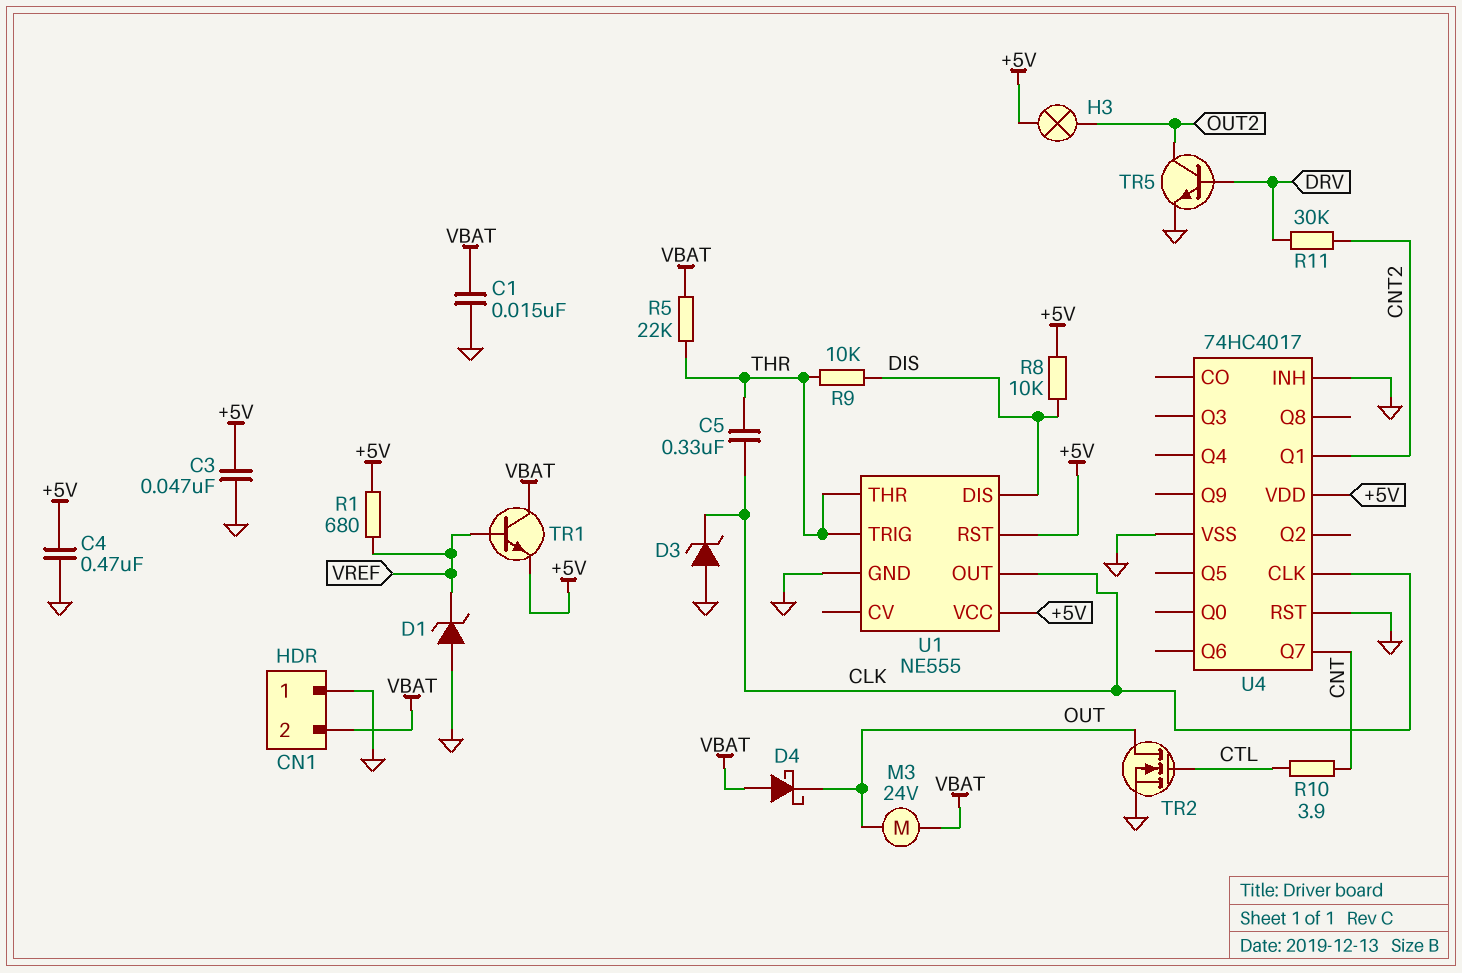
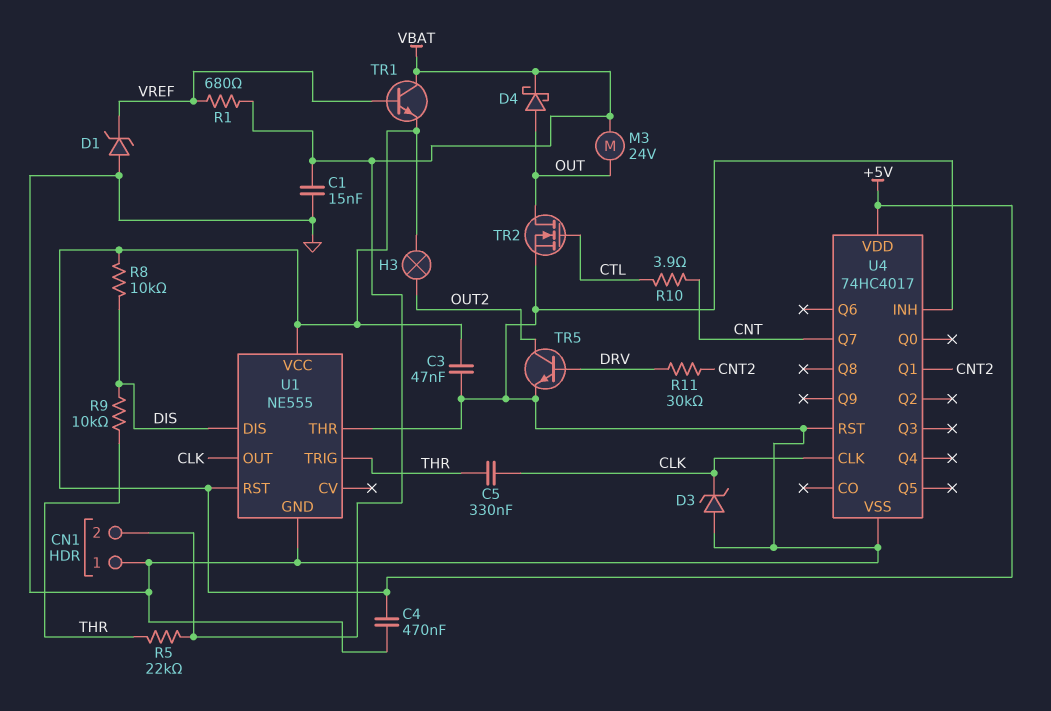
D4: schottky (A VBAT, K OUT) -> schottky (A OUT, K VBAT)
R1: 680 (+5V, VREF) -> 680 (VBAT, VREF)
U1 pin THR: THR -> GND

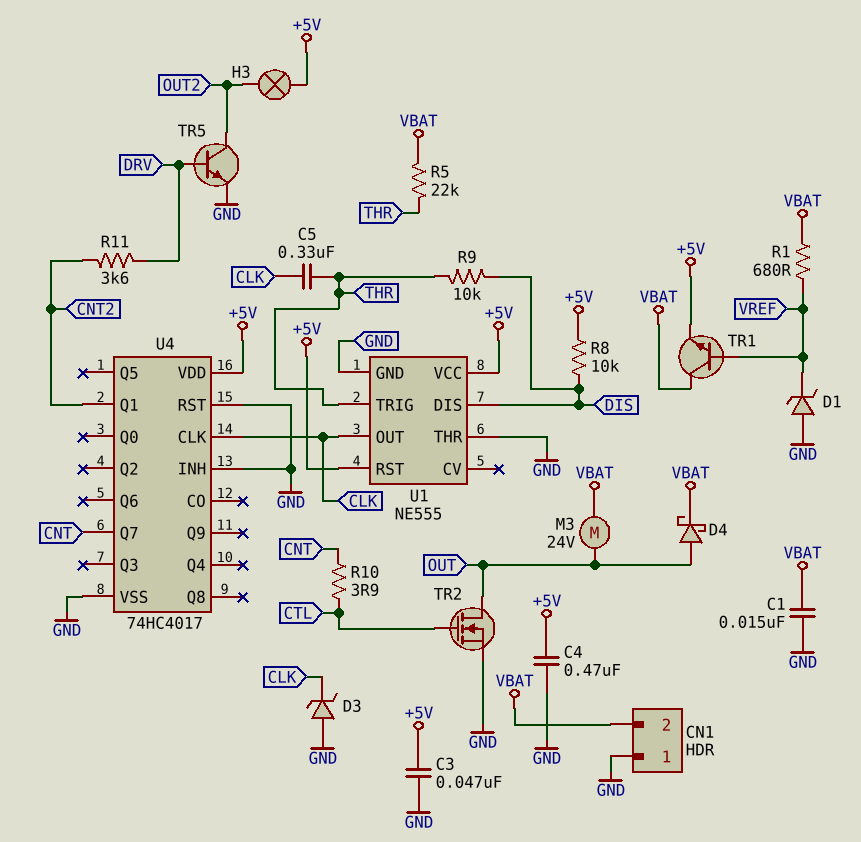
R11: 30k (CNT2, DRV) -> 3.6k (CNT2, DRV)

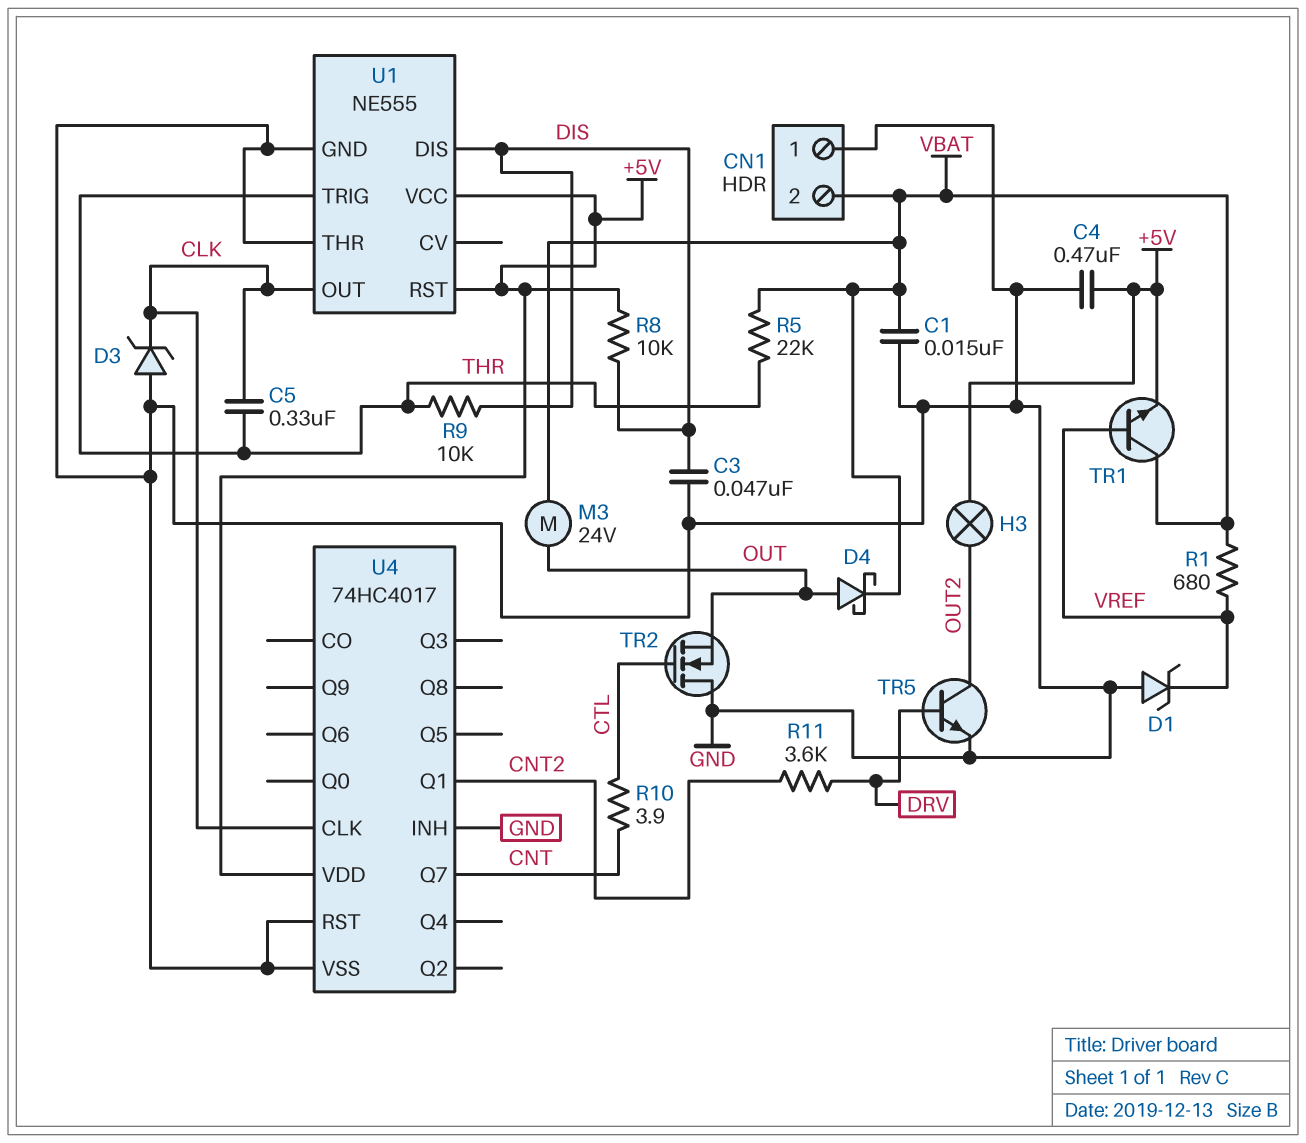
C3: 47nF (+5V, GND) -> 47nF (DIS, GND)
TR2: NMOS (G CTL, D OUT, S GND) -> NMOS (G CTL, D GND, S OUT)

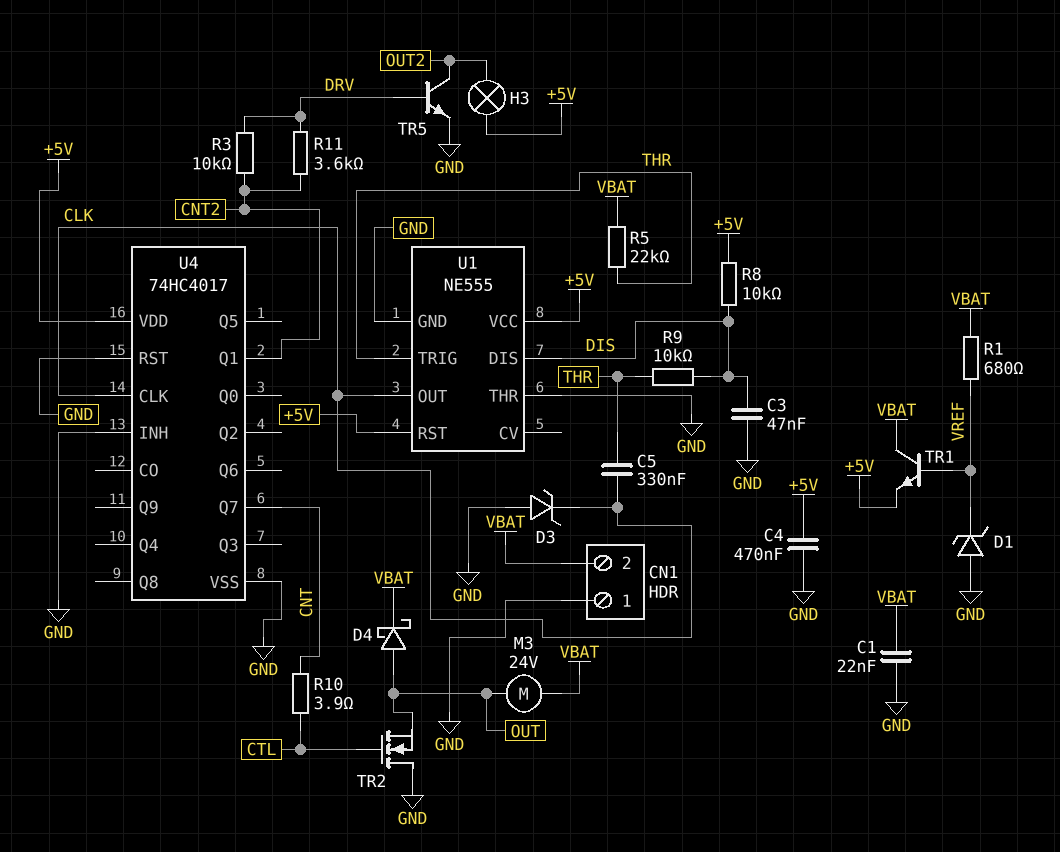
C1: 15nF (GND, VBAT) -> 22nF (GND, VBAT)
R3: none -> 10k (CNT2, DRV)

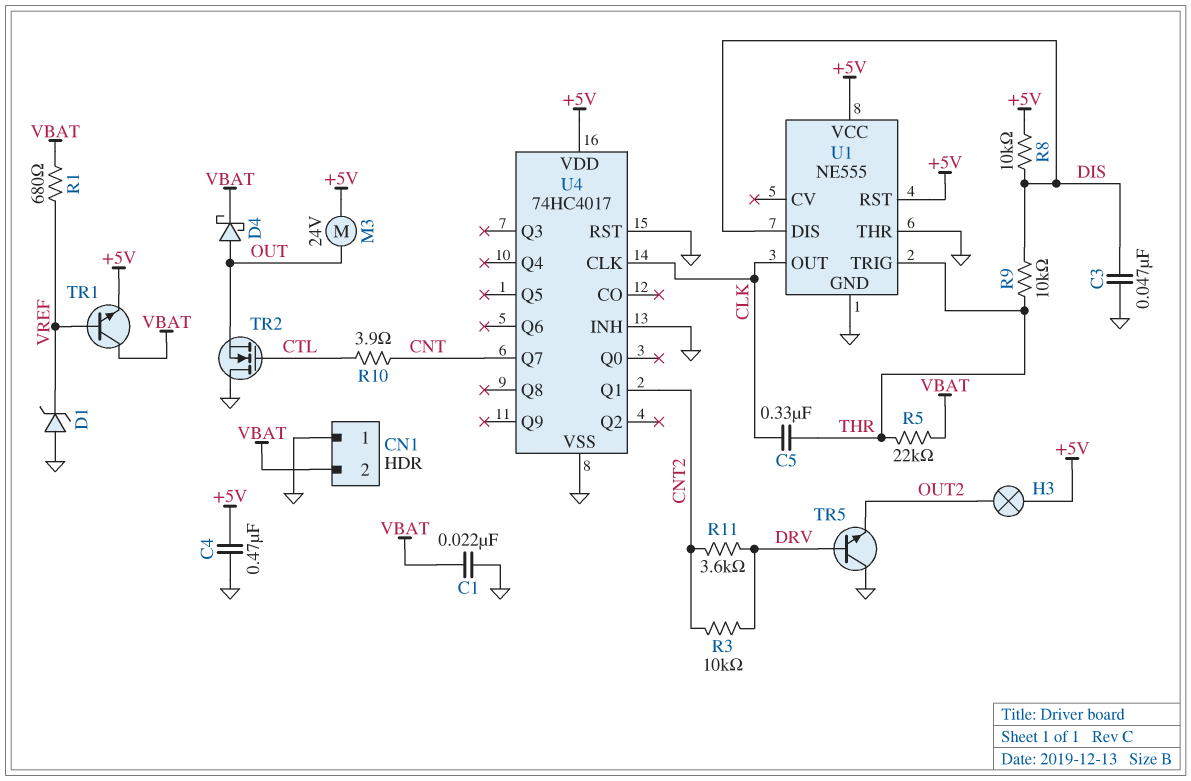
D3: zener (A GND, K CLK) -> none
M3: motor 24V (OUT, VBAT) -> motor 24V (+5V, OUT)
TR5: NPN (B DRV, C OUT2, E GND) -> NPN (B DRV, C GND, E OUT2)

